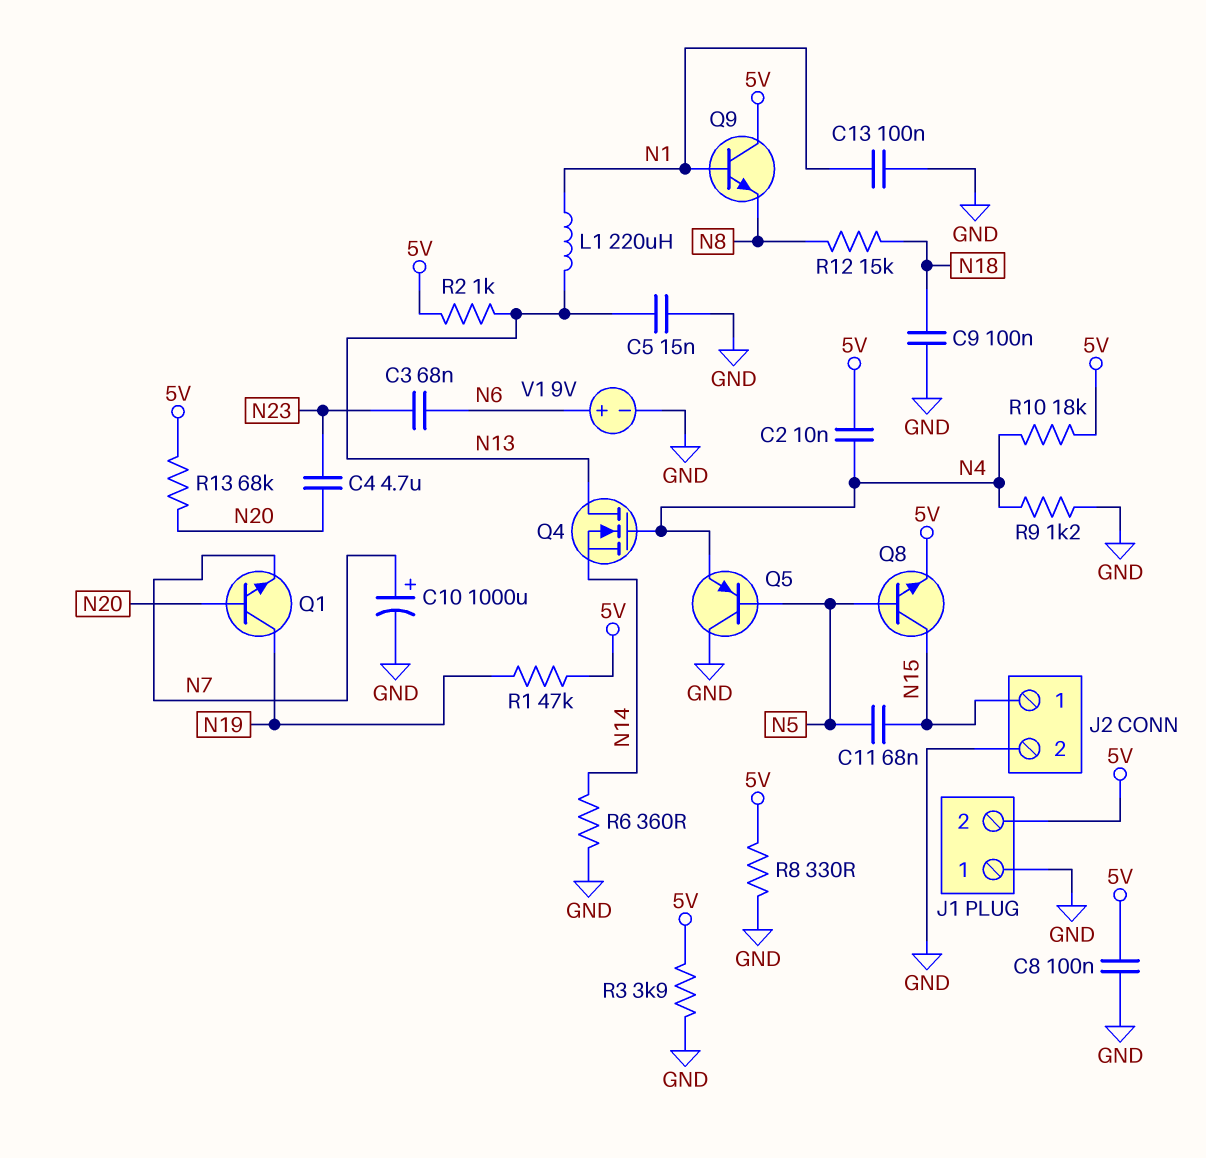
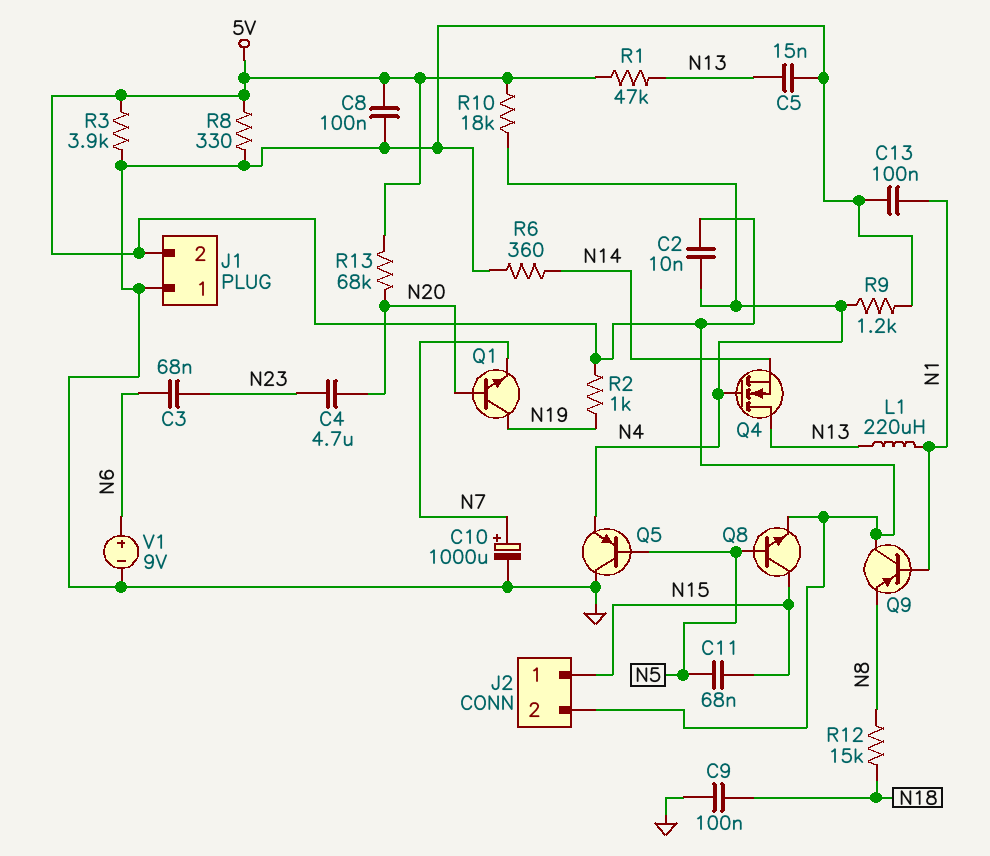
J2 pin 2: GND -> 5V
Q9: NPN (B N1, C 5V, E N8) -> PNP (B N1, C 5V, E N8)
R1: 47k (5V, N19) -> 47k (5V, N13)
R2: 1k (5V, N13) -> 1k (5V, N19)

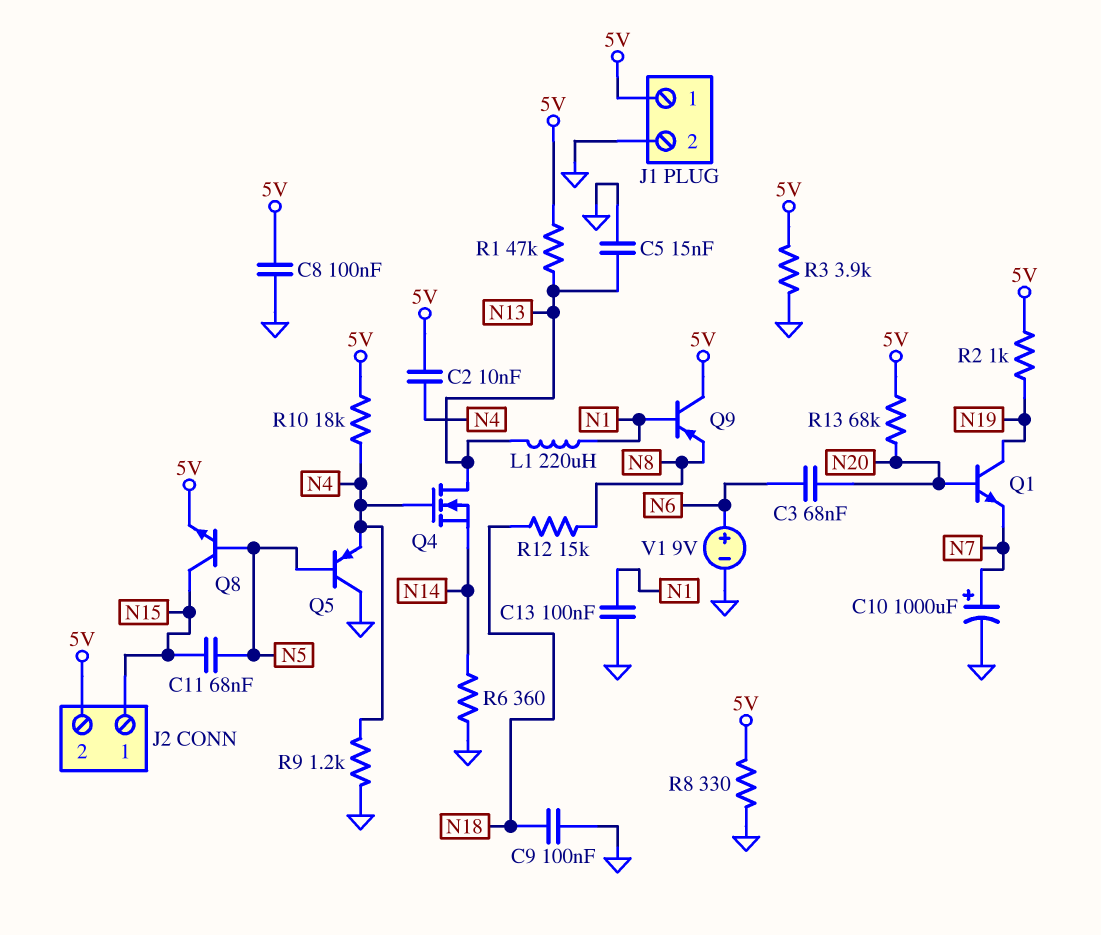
C3: 68nF (N6, N23) -> 68nF (N6, N20)
C4: 4.7uF (N20, N23) -> none
J1 pin 1: GND -> 5V
J1 pin 2: 5V -> GND

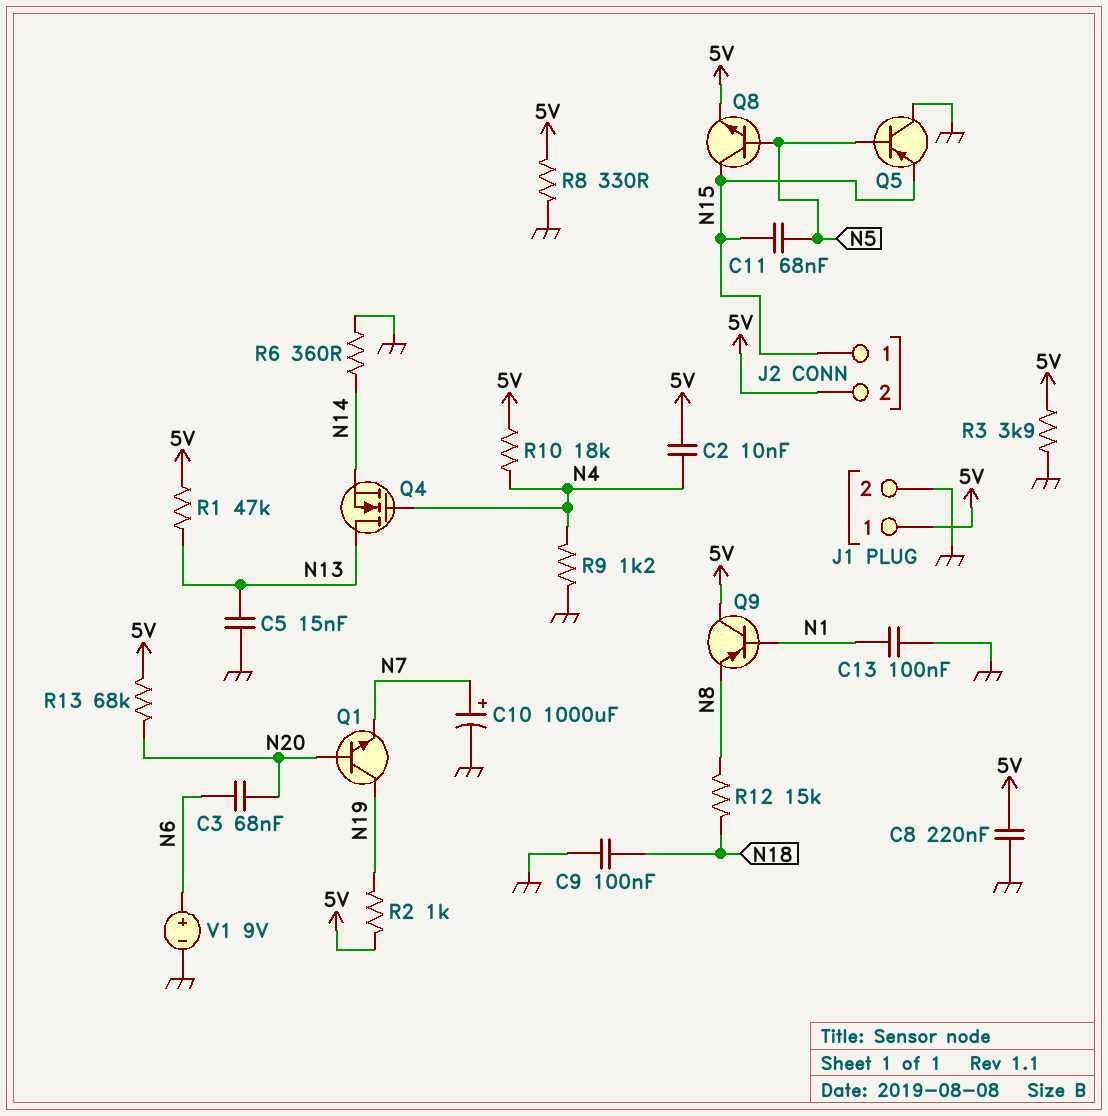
C8: 100nF (5V, GND) -> 220nF (5V, GND)
L1: 220uH (N1, N13) -> none
Q5: PNP (B N5, C GND, E N4) -> PNP (B N5, C GND, E N15)

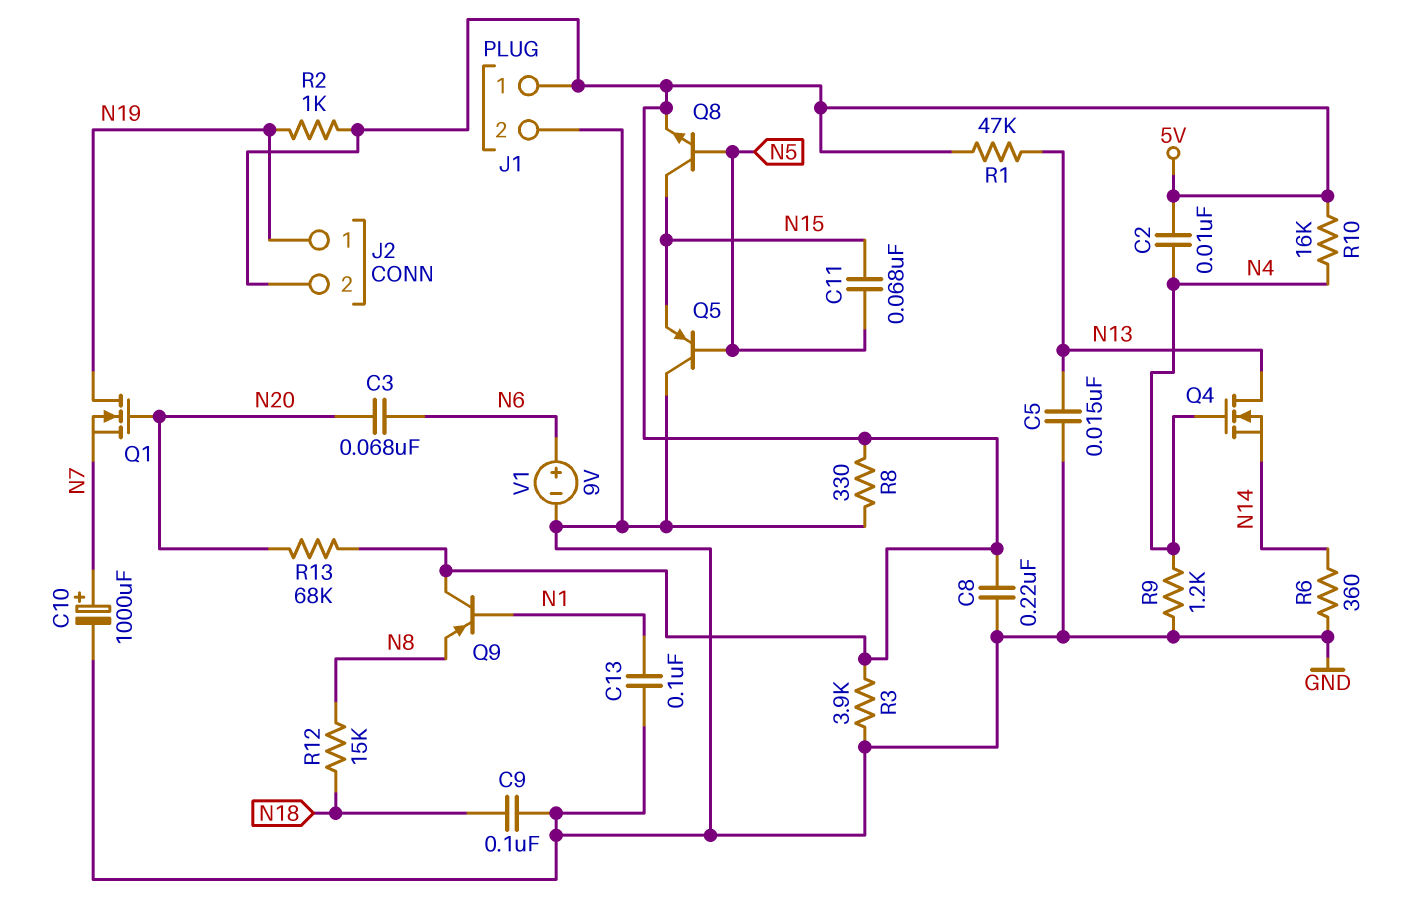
J2 pin 1: N15 -> N19
Q1: NPN (B N20, C N19, E N7) -> NMOS (G N20, D N19, S N7)
R10: 18k (5V, N4) -> 16k (5V, N4)

